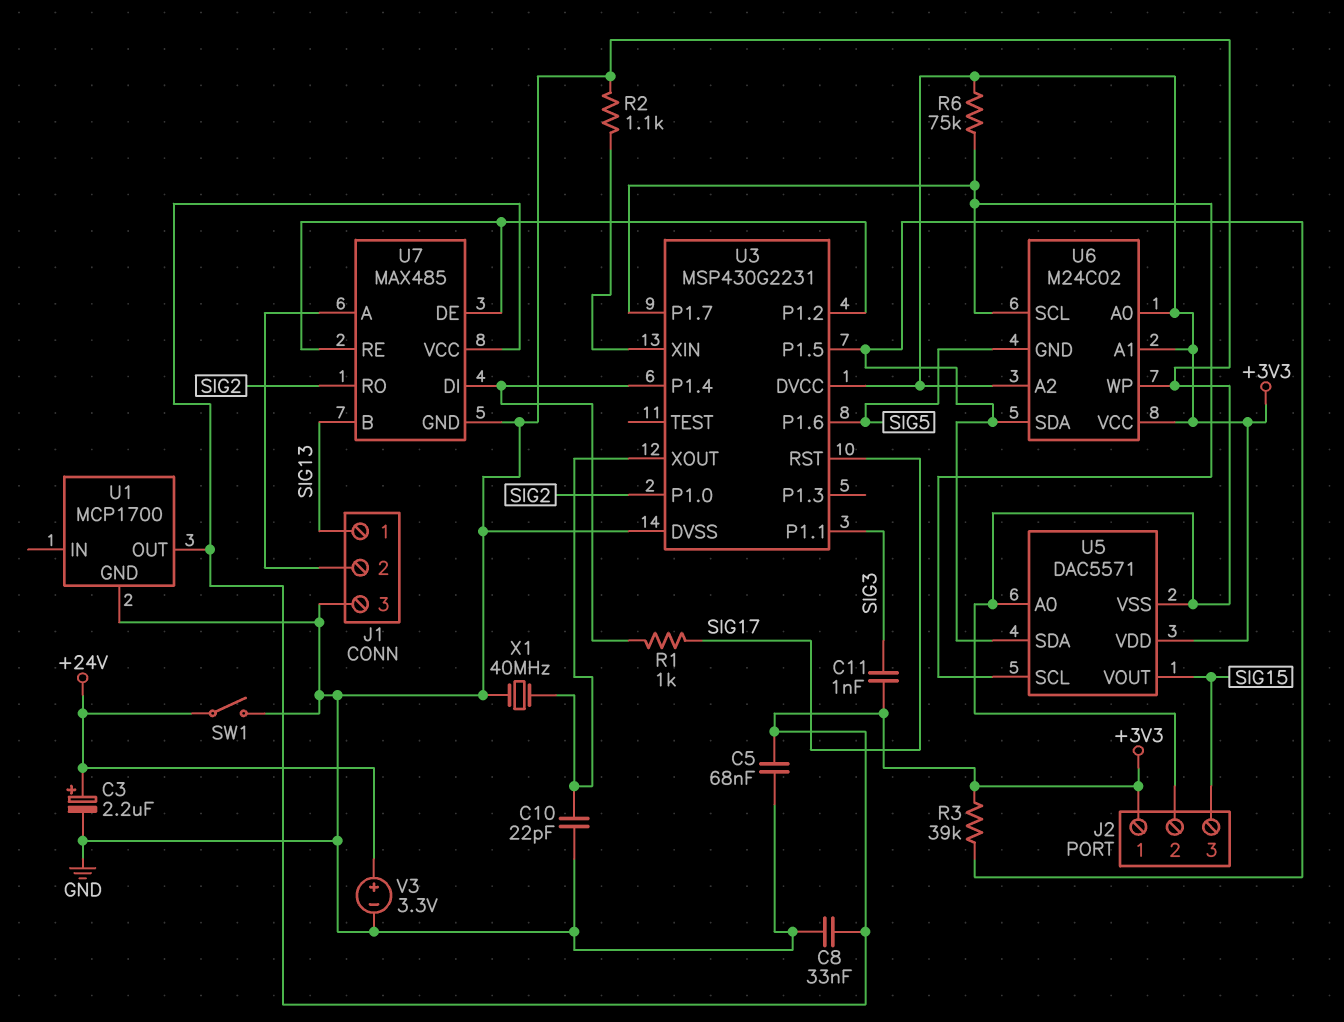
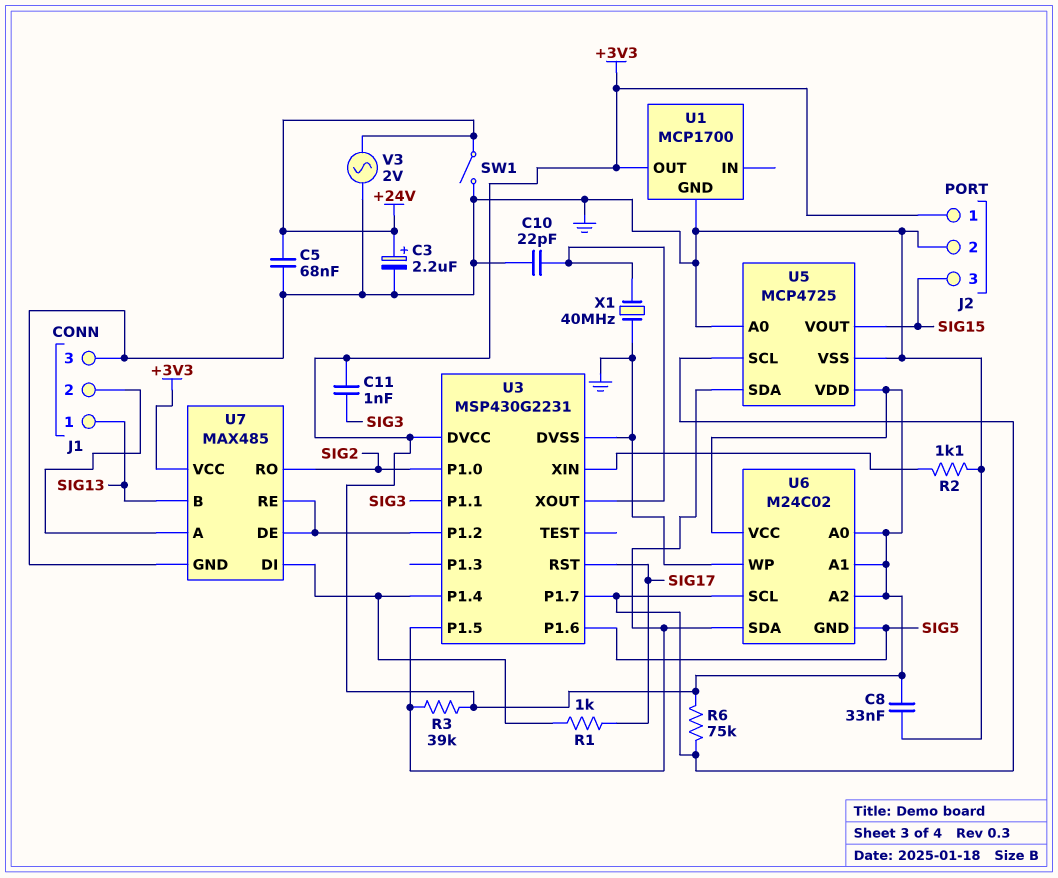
C5: 68nF (+3V3, GND) -> 68nF (+24V, GND)
U5: DAC5571 -> MCP4725
V3: 3.3V (plus +24V, minus GND) -> AC 2V (+24V, GND)

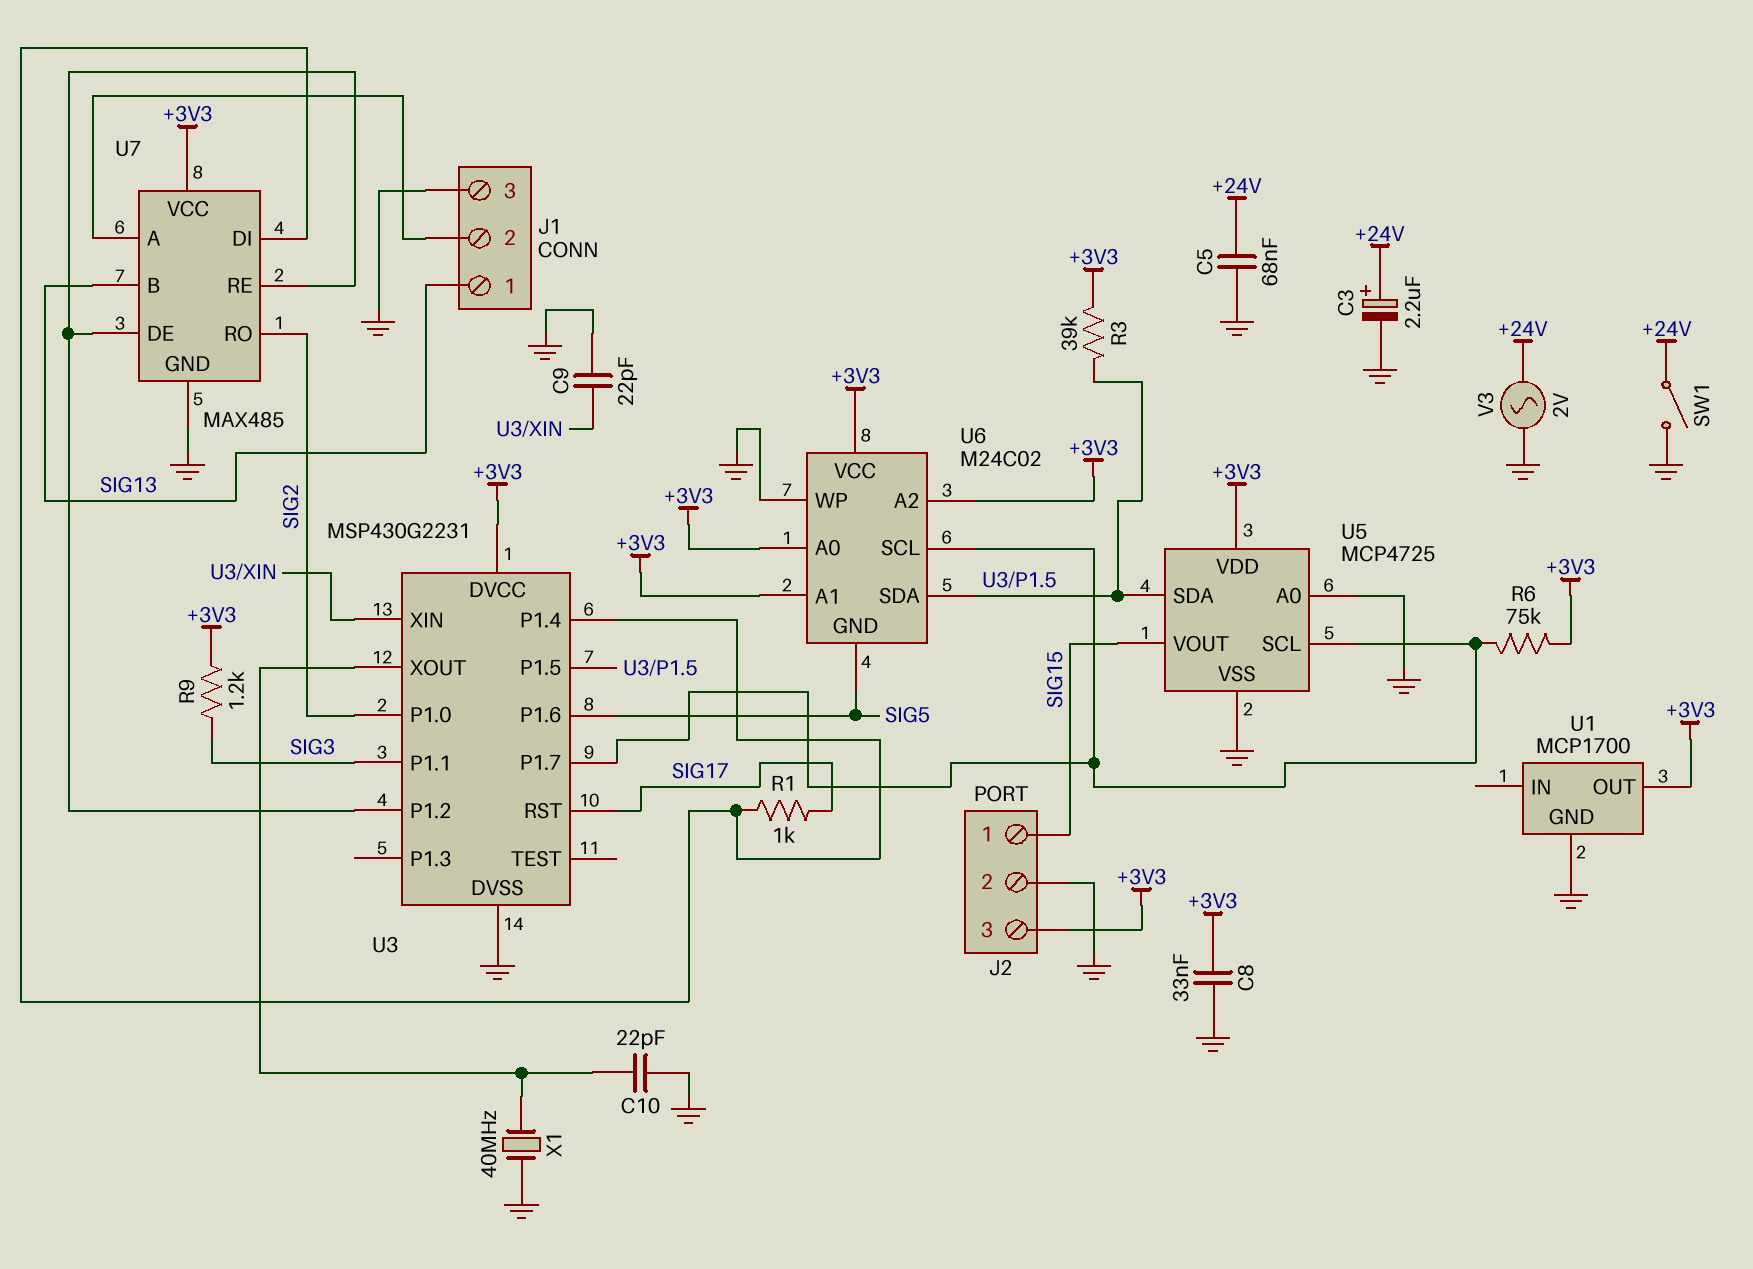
C9: none -> 22pF (GND, U3/XIN)
C11: 1nF (+3V3, SIG3) -> none
J2 pin 1: +3V3 -> SIG15
J2 pin 3: SIG15 -> +3V3
R2: 1.1k (GND, U3/XIN) -> none
R9: none -> 1.2k (+3V3, SIG3)

